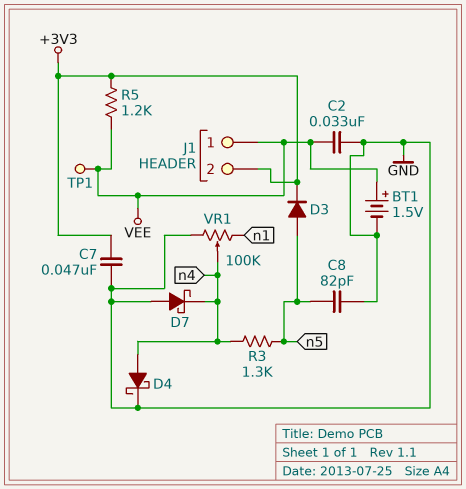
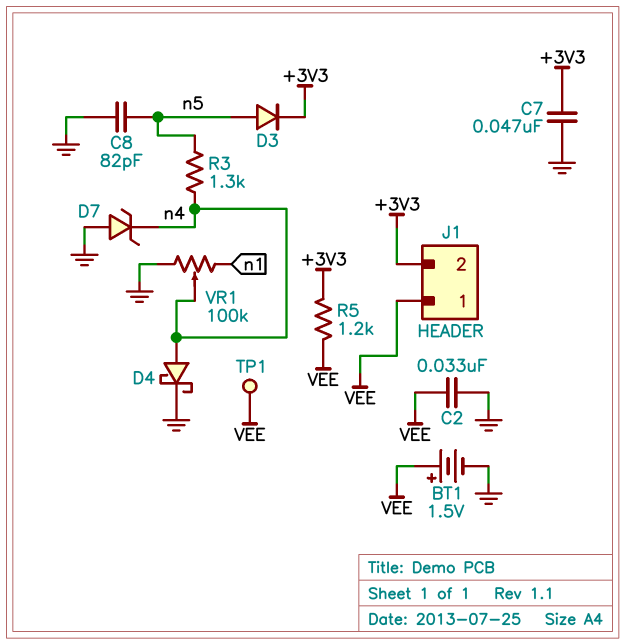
D7: schottky (A GND, K n4) -> zener (A GND, K n4)

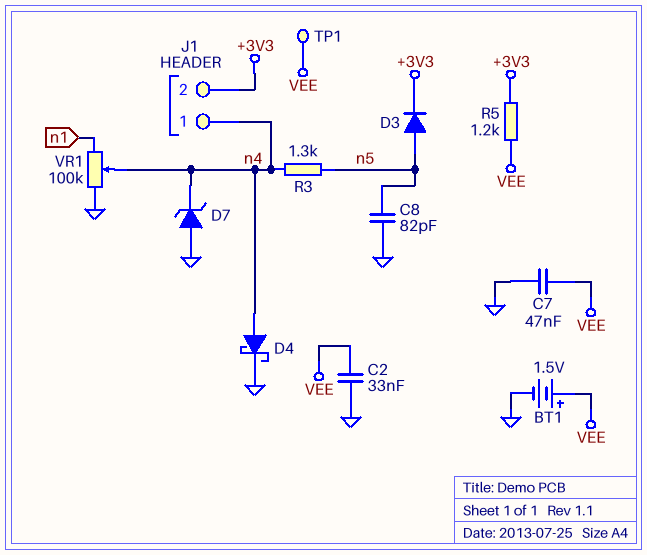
C7: 47nF (+3V3, GND) -> 47nF (GND, VEE)
J1 pin 1: VEE -> n4

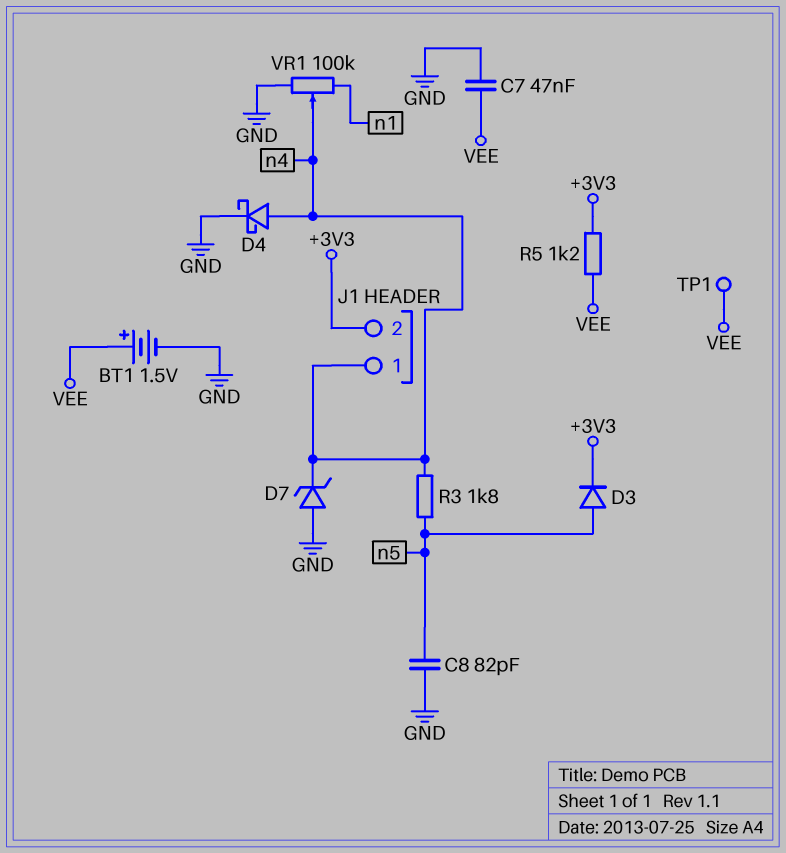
C2: 33nF (GND, VEE) -> none
R3: 1.3k (n4, n5) -> 1.8k (n4, n5)

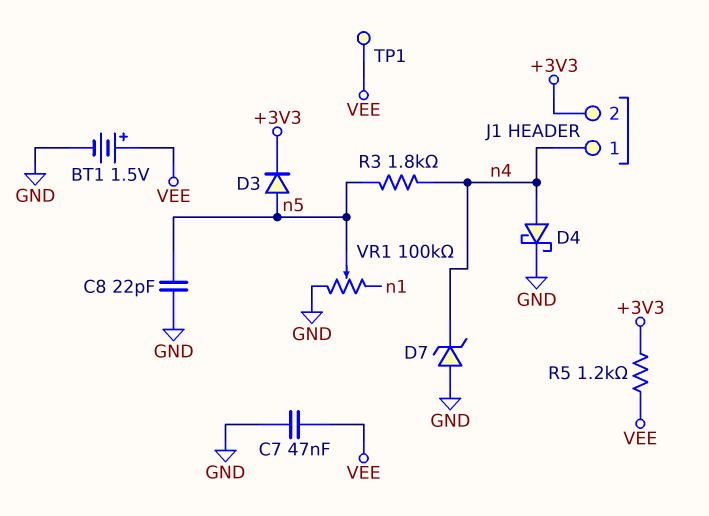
C8: 82pF (GND, n5) -> 22pF (GND, n5)
VR1: 100k (GND, n1, wiper n4) -> 100k (GND, n1, wiper n5)

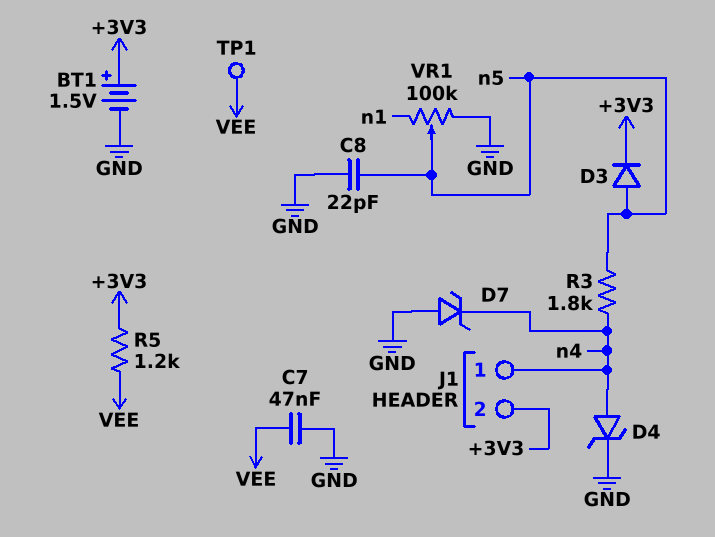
BT1: 1.5V (plus VEE, minus GND) -> 1.5V (plus +3V3, minus GND)
D4: schottky (A n4, K GND) -> zener (A n4, K GND)

